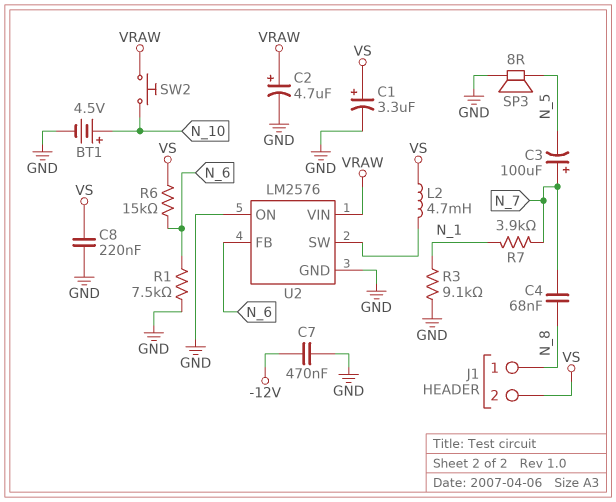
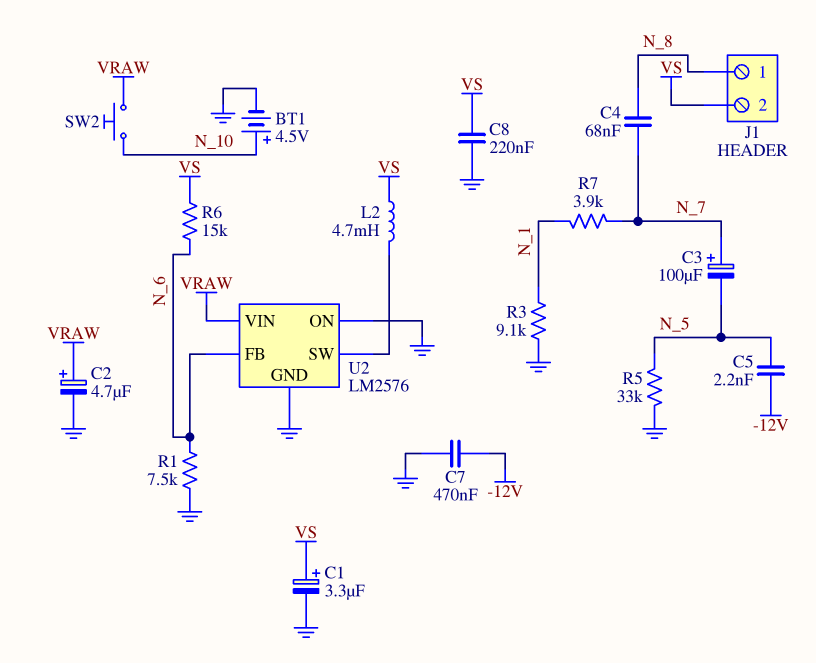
C5: none -> 2.2nF (-12V, N_5)
R5: none -> 33k (GND, N_5)
SP3: speaker 8R (GND, N_5) -> none

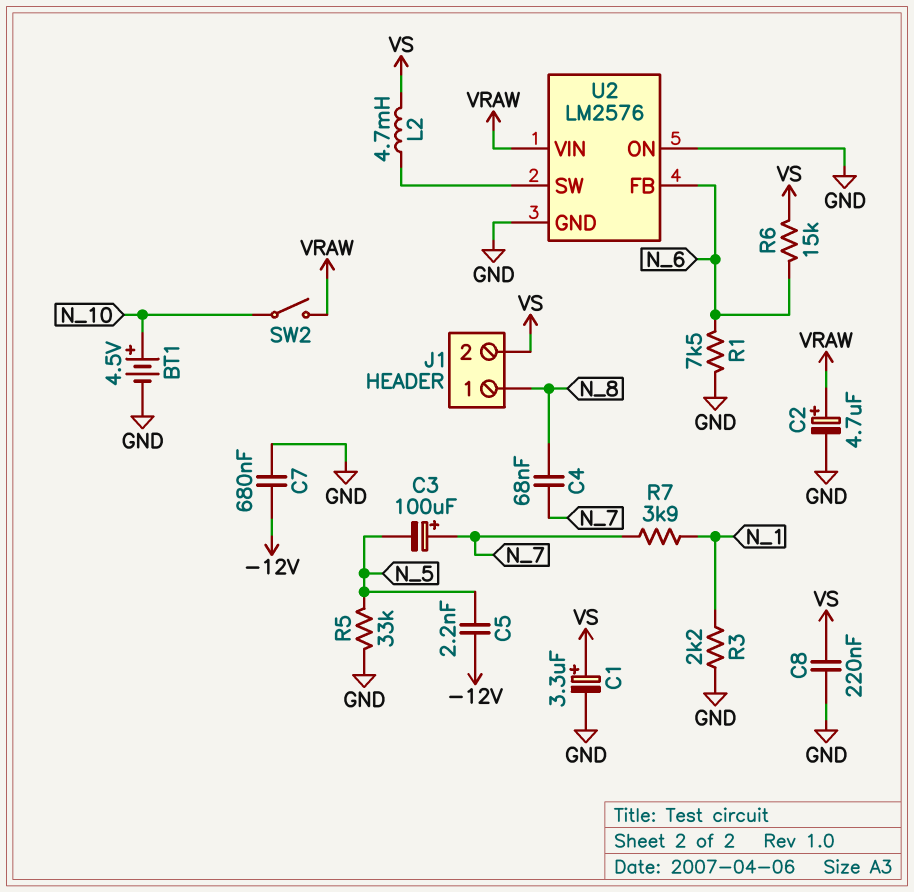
C7: 470nF (-12V, GND) -> 680nF (-12V, GND)
R3: 9.1k (GND, N_1) -> 2.2k (GND, N_1)
SW2: button (N_10, VRAW) -> switch (N_10, VRAW)

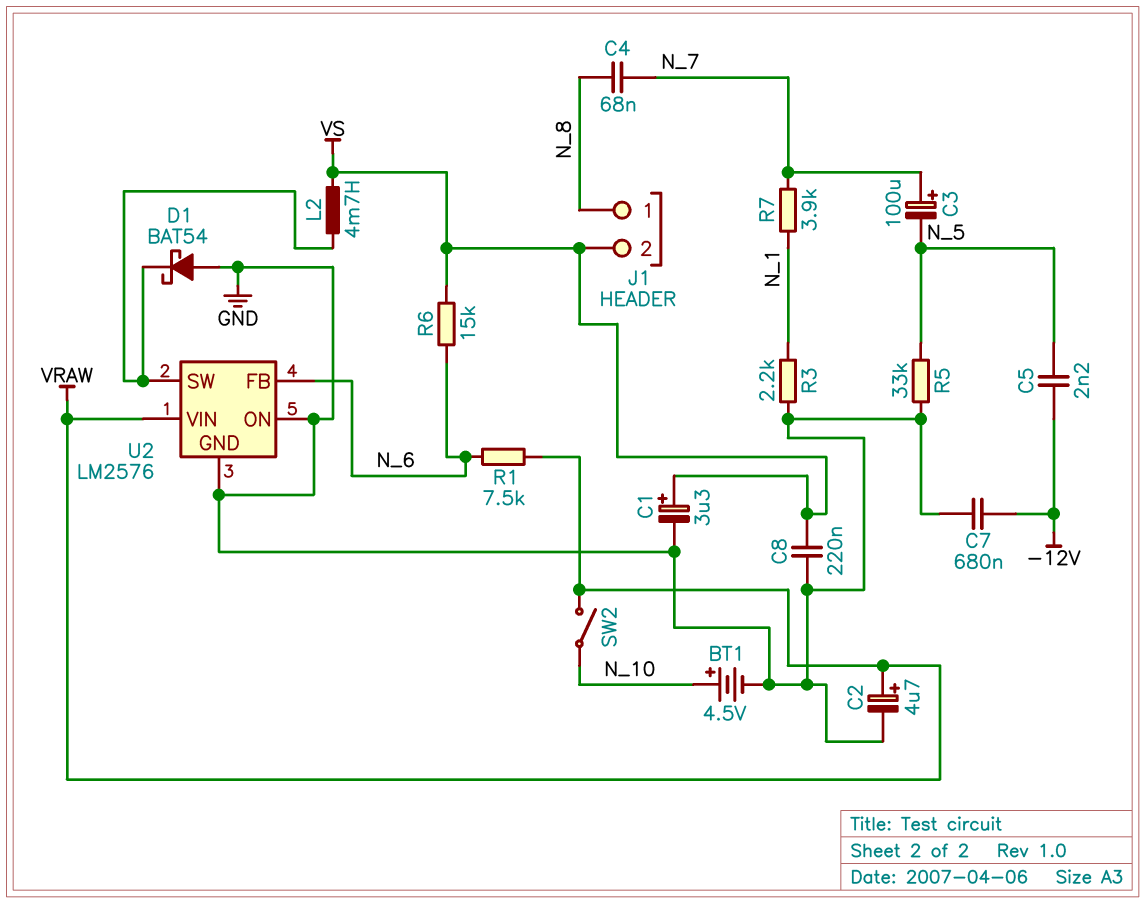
D1: none -> schottky BAT54 (A GND, K U2/SW)
R1: 7.5k (GND, N_6) -> 7.5k (N_6, VRAW)

